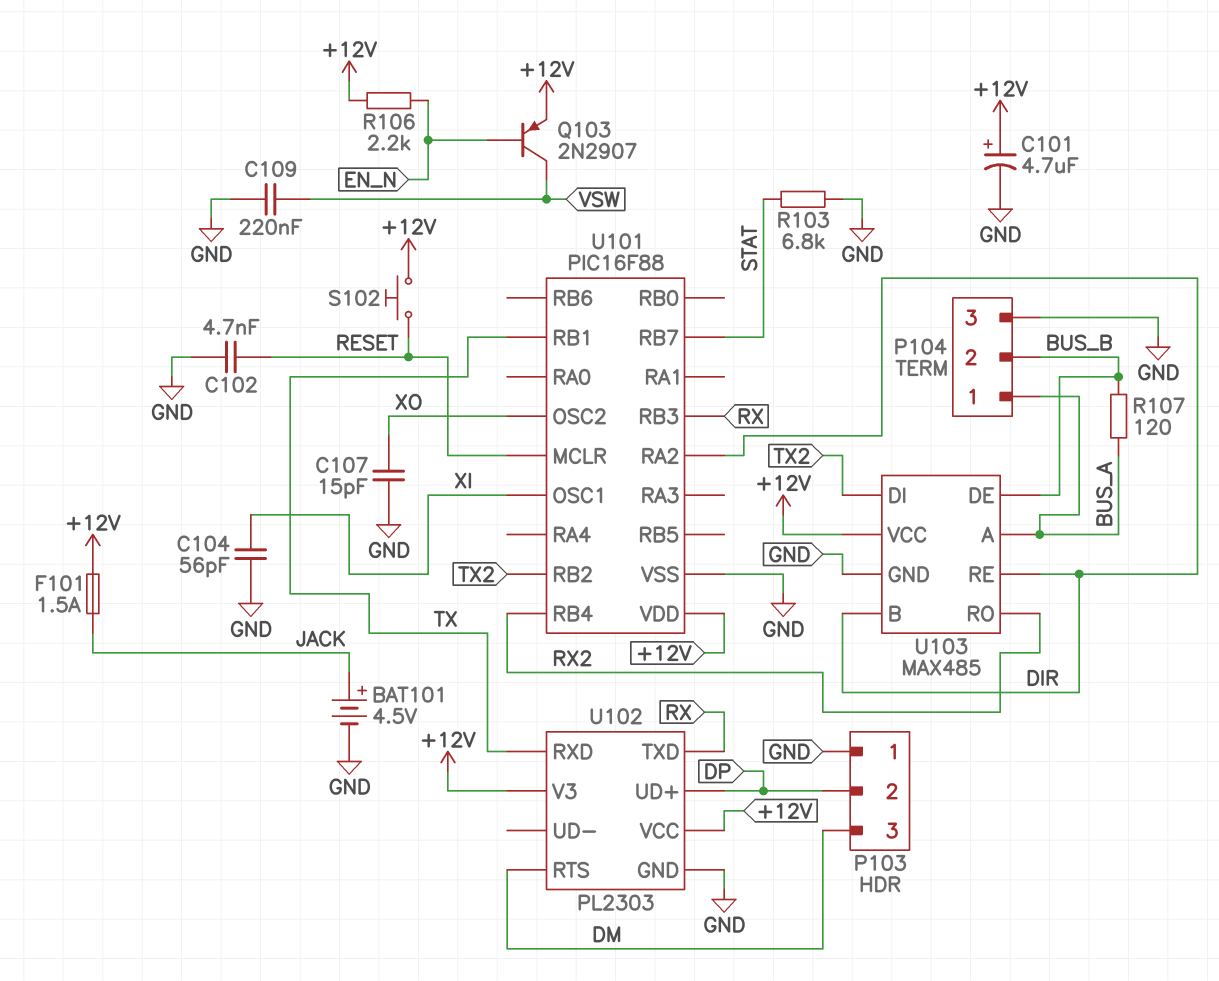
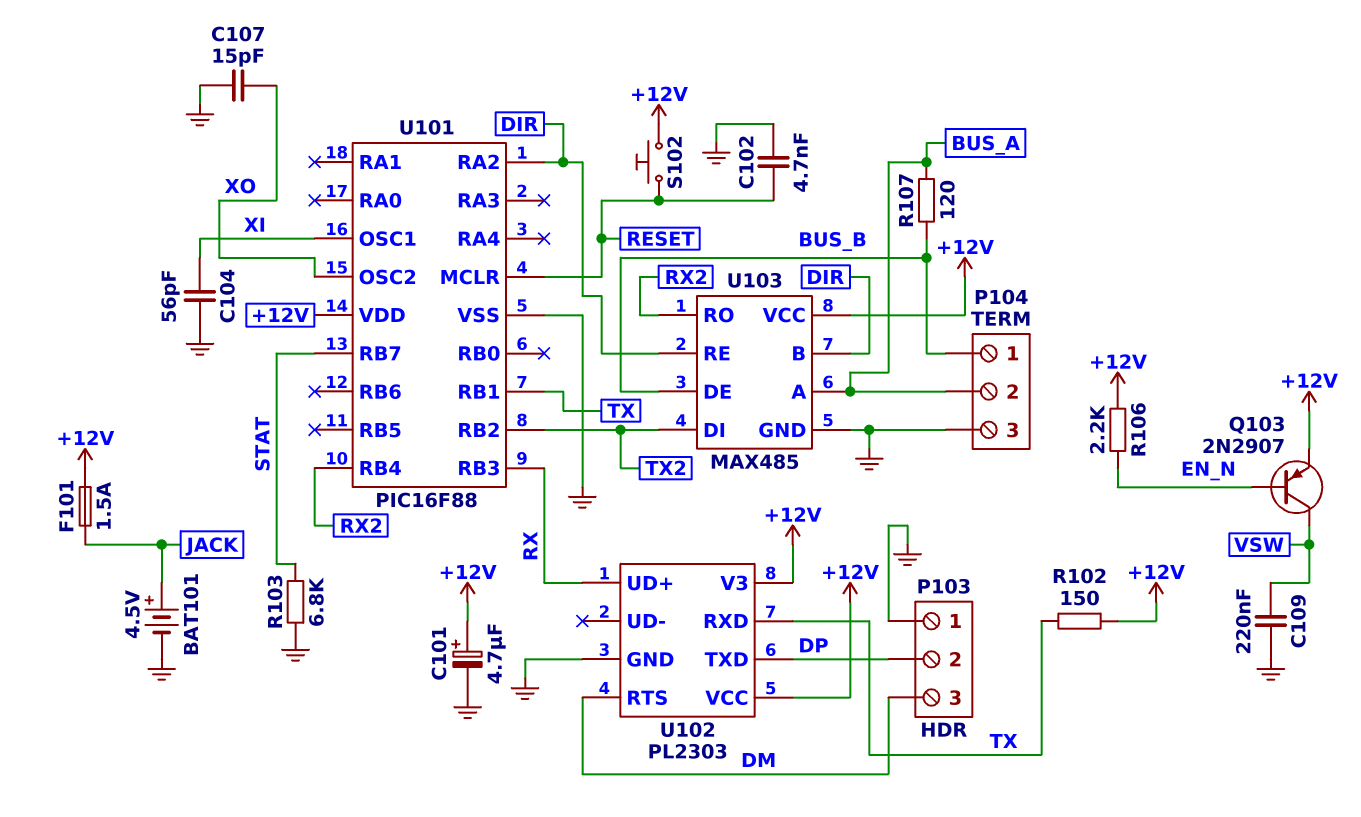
P104 pin 1: BUS_A -> BUS_B
P104 pin 2: BUS_B -> BUS_A
R102: none -> 150 (+12V, TX)
U102 pin TXD: RX -> DP
U102 pin UD+: DP -> RX

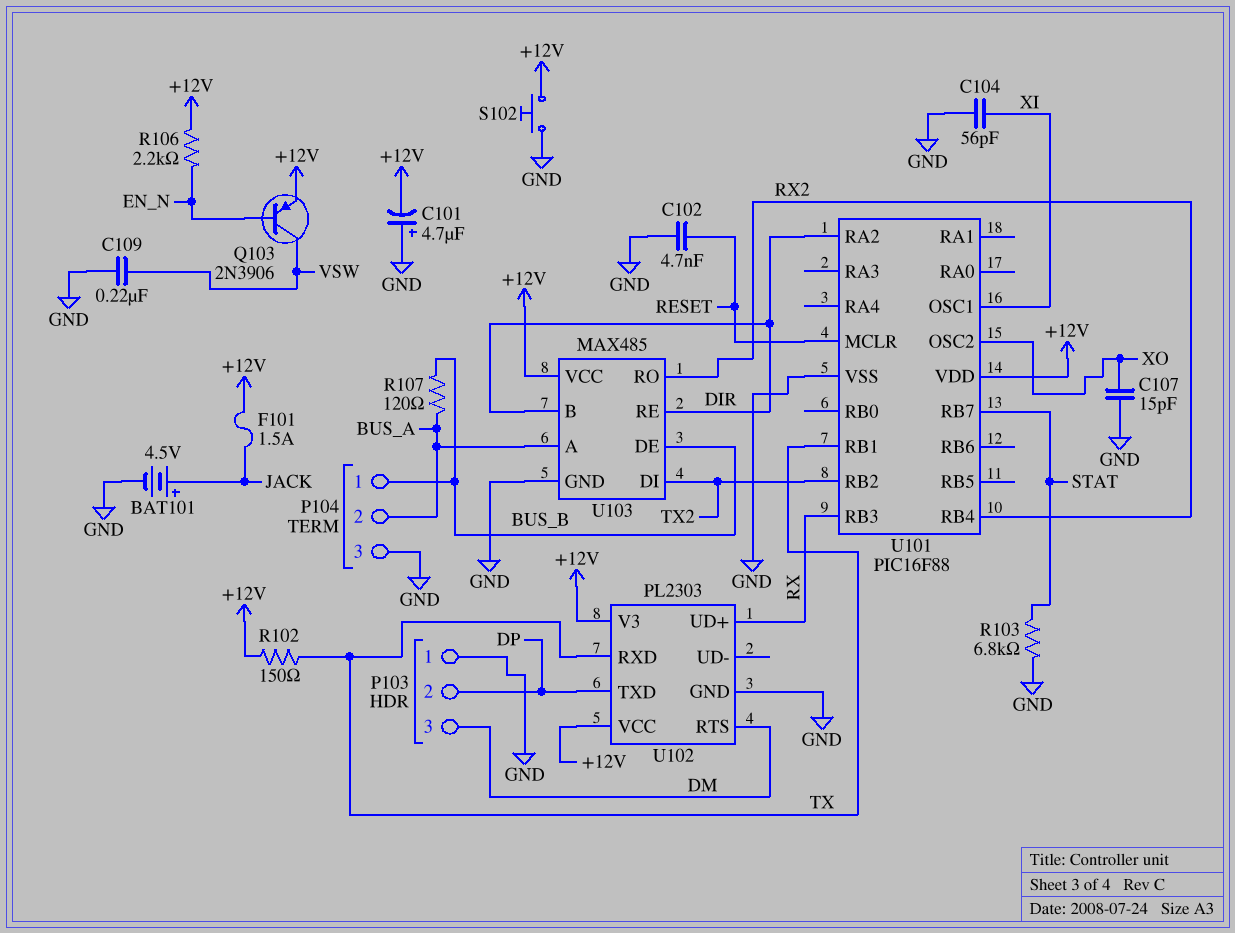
C101: 4.7uF (plus +12V, minus GND) -> 4.7uF (plus GND, minus +12V)
Q103: PNP 2N2907 (B EN_N, C VSW, E +12V) -> PNP 2N3906 (B EN_N, C VSW, E +12V)
S102: button (+12V, RESET) -> button (+12V, GND)

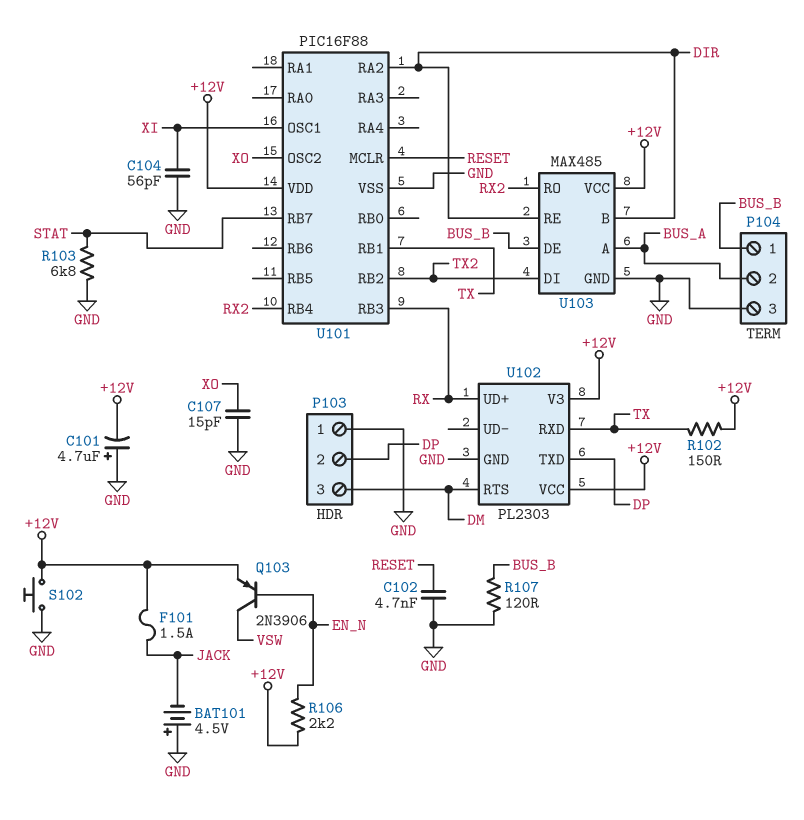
BAT101: 4.5V (plus JACK, minus GND) -> 4.5V (plus GND, minus JACK)
C109: 220nF (GND, VSW) -> none
R107: 120 (BUS_A, BUS_B) -> 120 (BUS_B, GND)

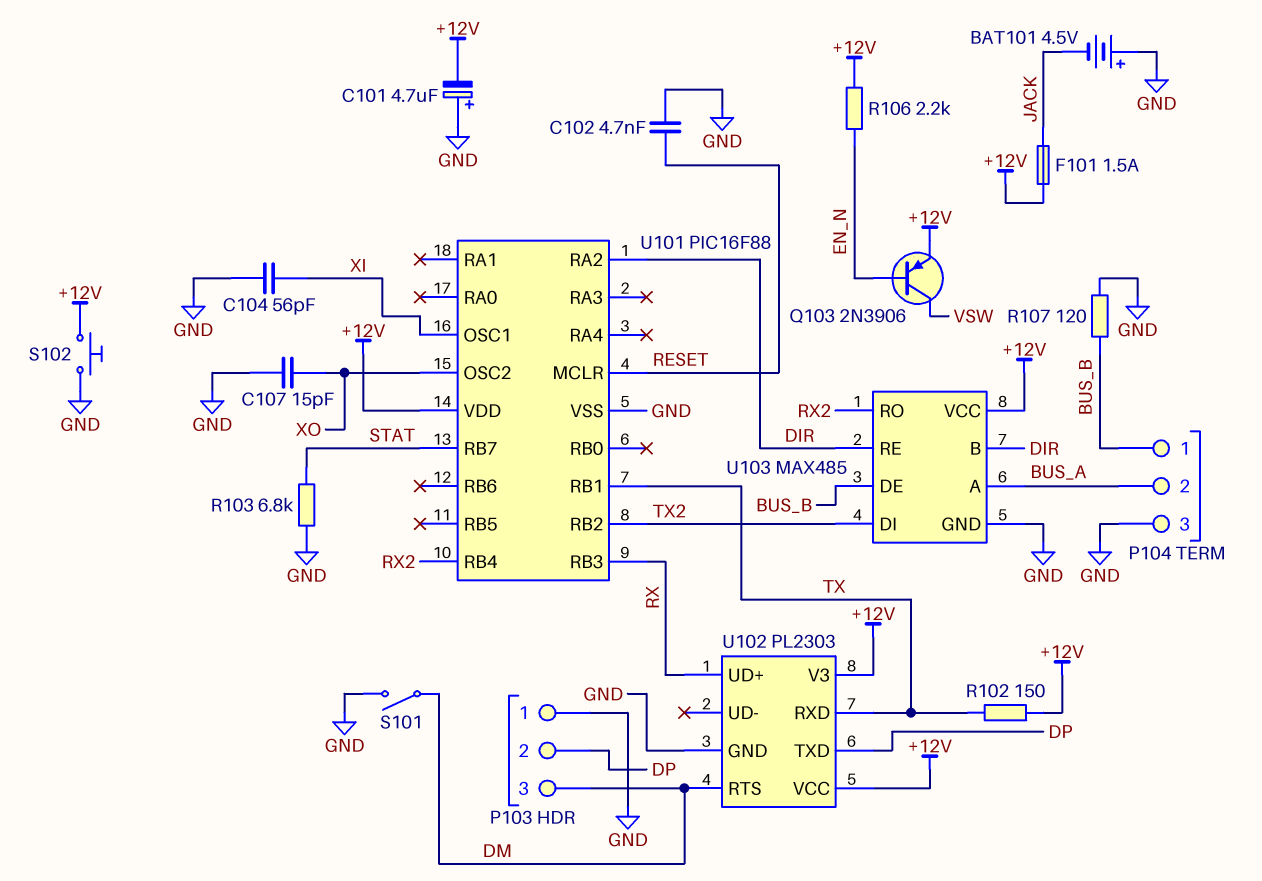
S101: none -> switch (DM, GND)

